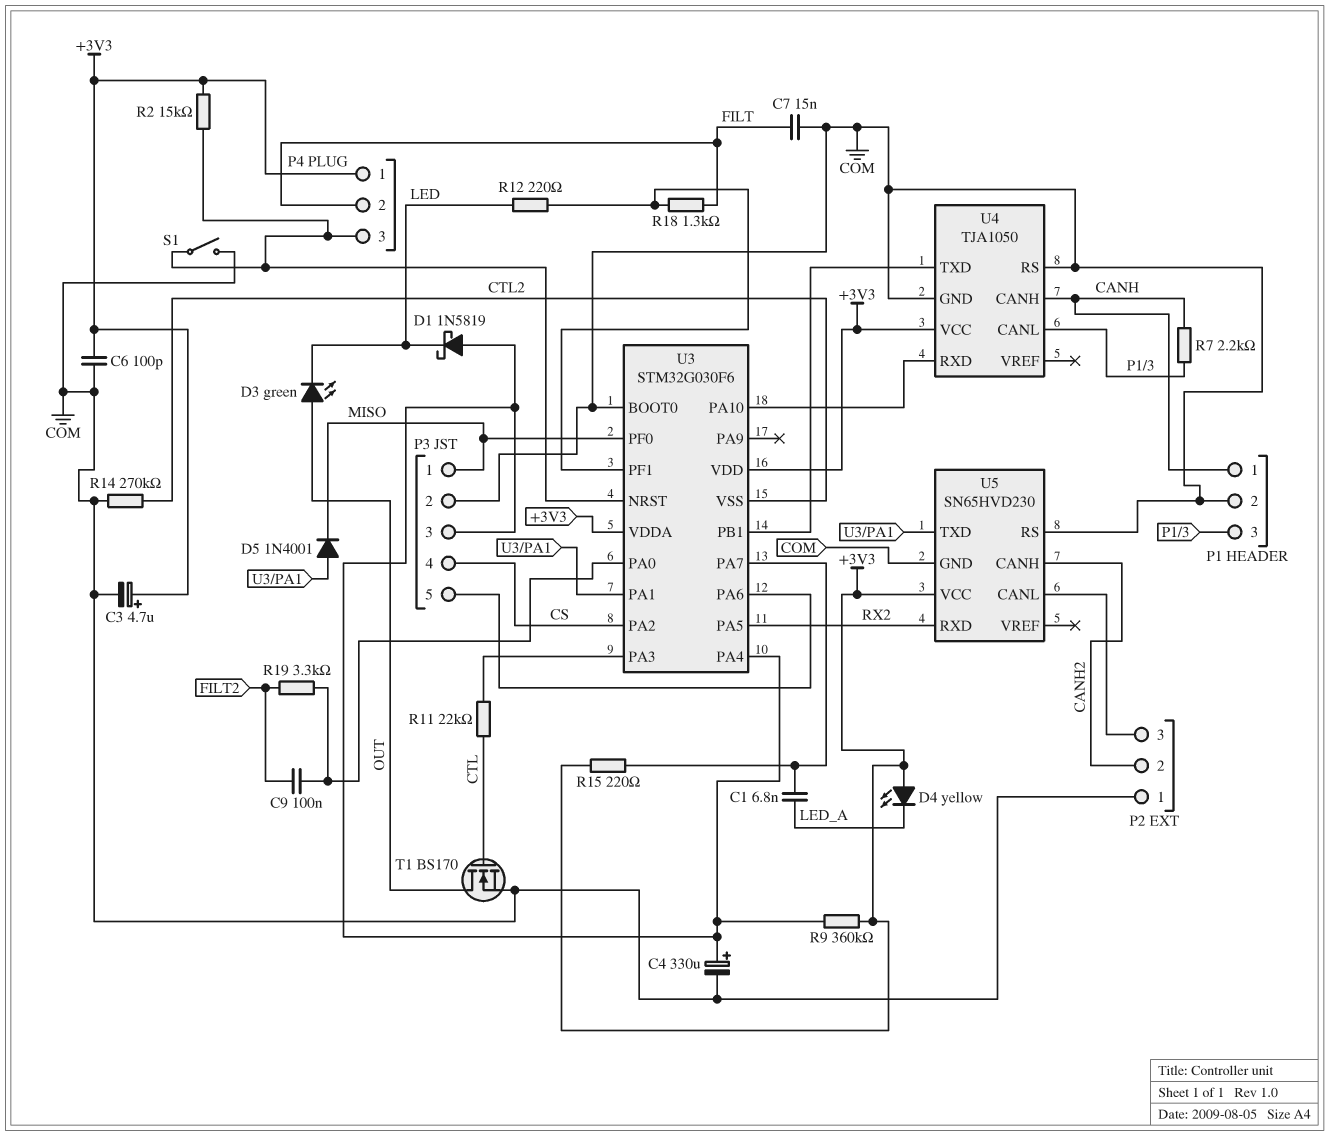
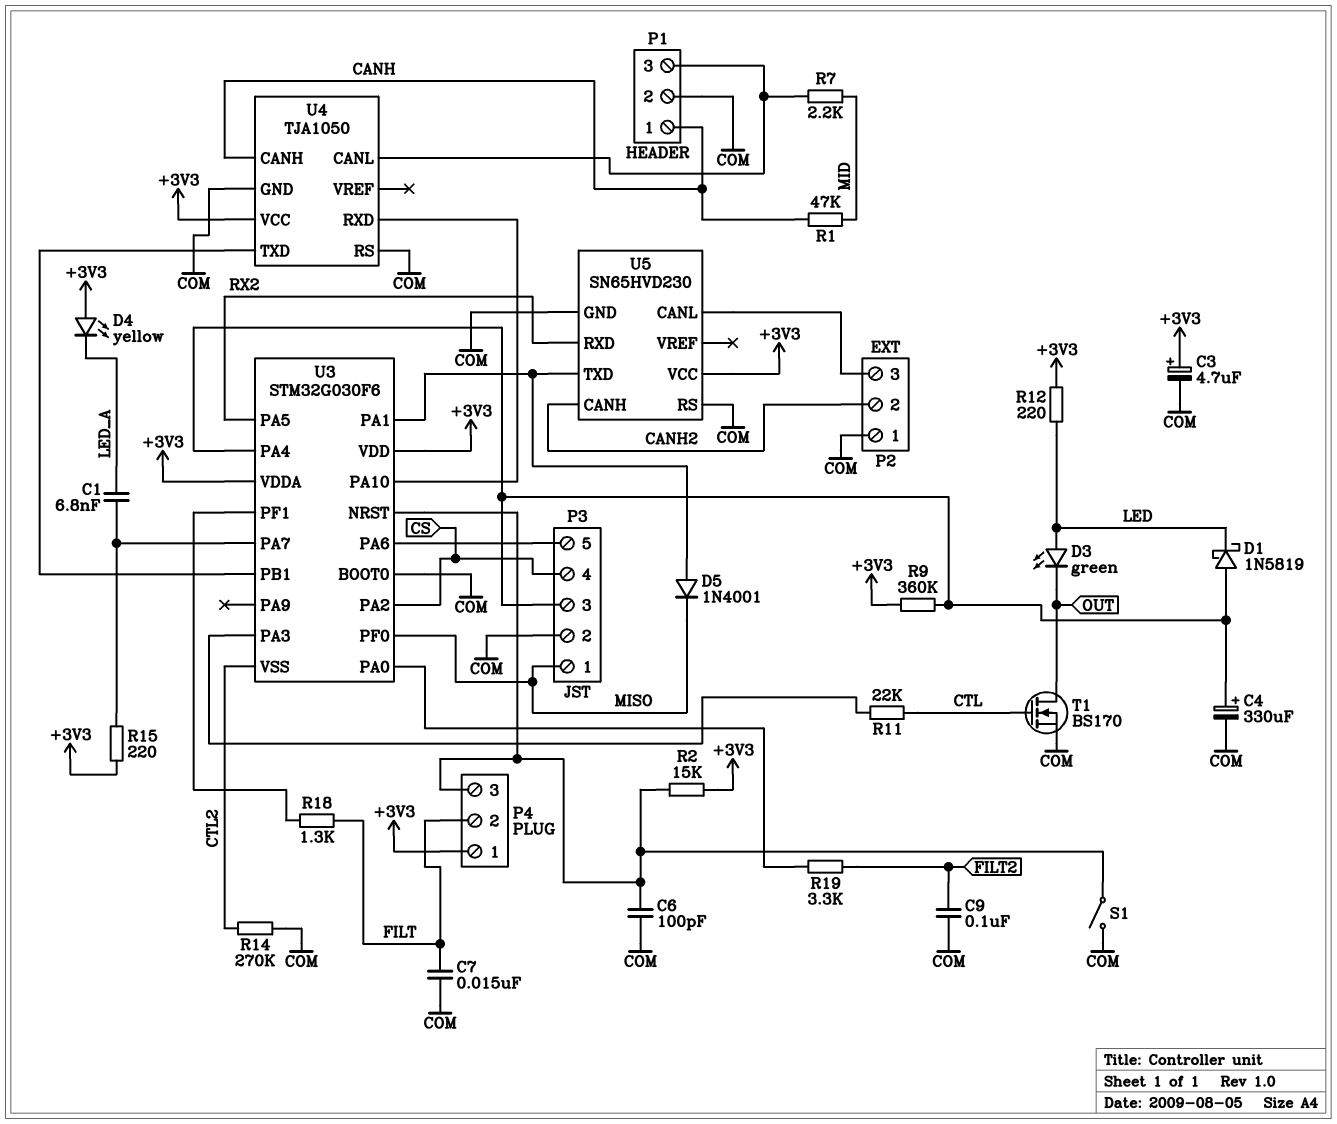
C6: 100pF (+3V3, COM) -> 100pF (COM, P4/3)
C9: 100nF (FILT2, U3/PA0) -> 100nF (COM, FILT2)
D3: LED green (A OUT, K LED) -> LED green (A LED, K OUT)
R1: none -> 47k (CANH, MID)
R7: 2.2k (CANH, P1/3) -> 2.2k (MID, P1/3)
R12: 220 (LED, U3/PF1) -> 220 (+3V3, LED)

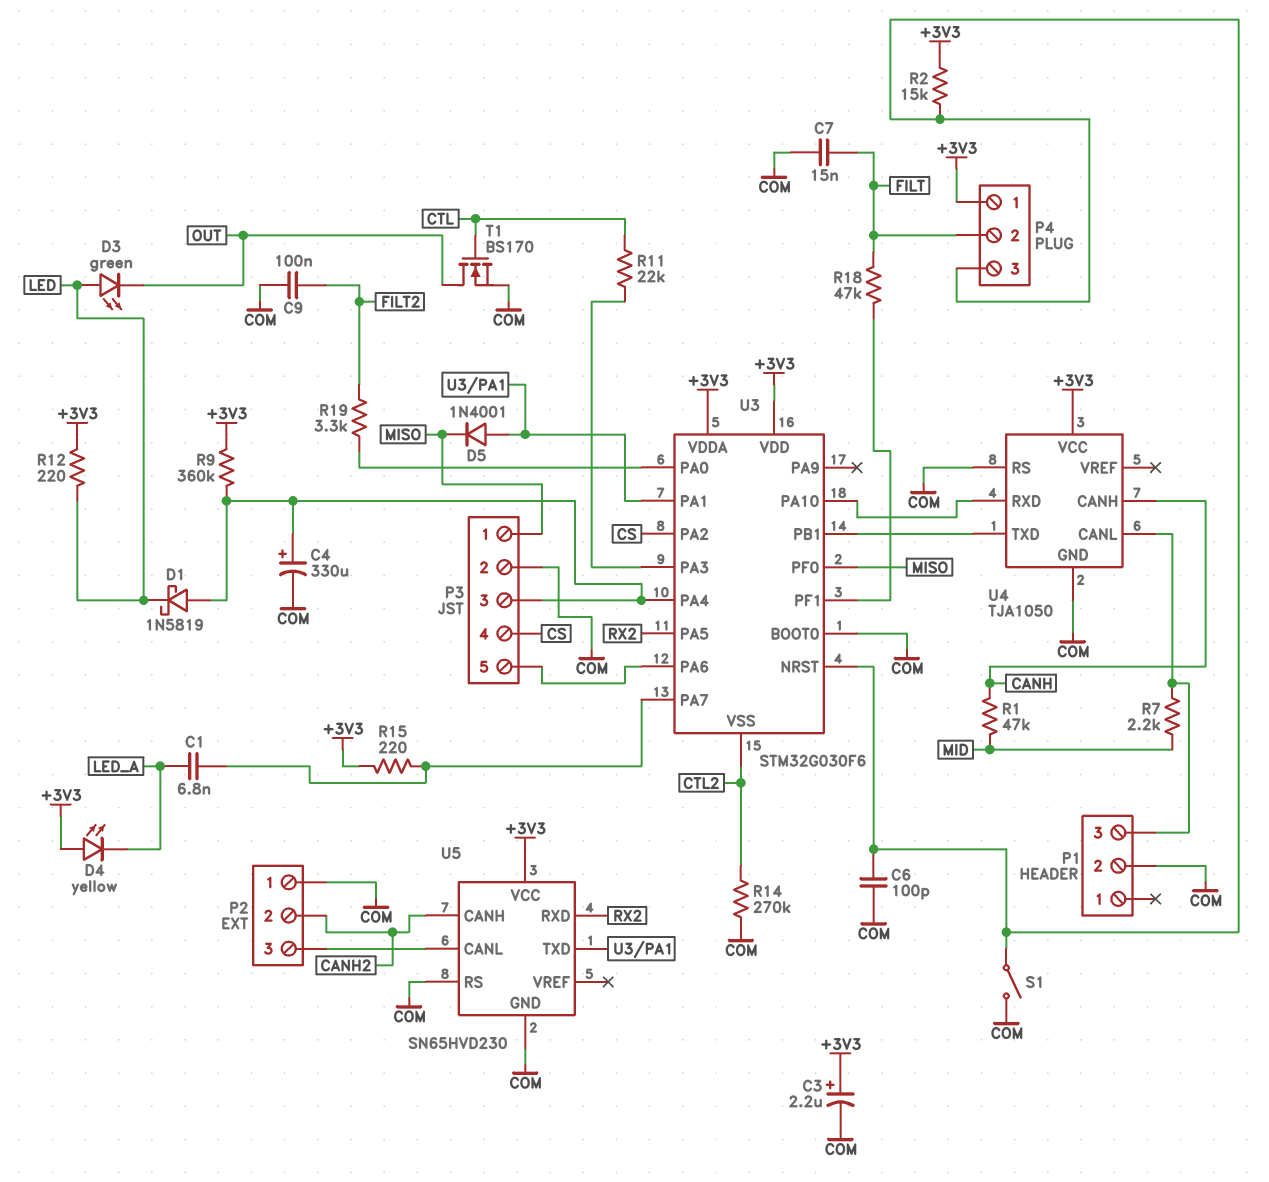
C3: 4.7uF (plus +3V3, minus COM) -> 2.2uF (plus +3V3, minus COM)
P1 pin 1: CANH -> none
R18: 1.3k (FILT, U3/PF1) -> 47k (FILT, U3/PF1)

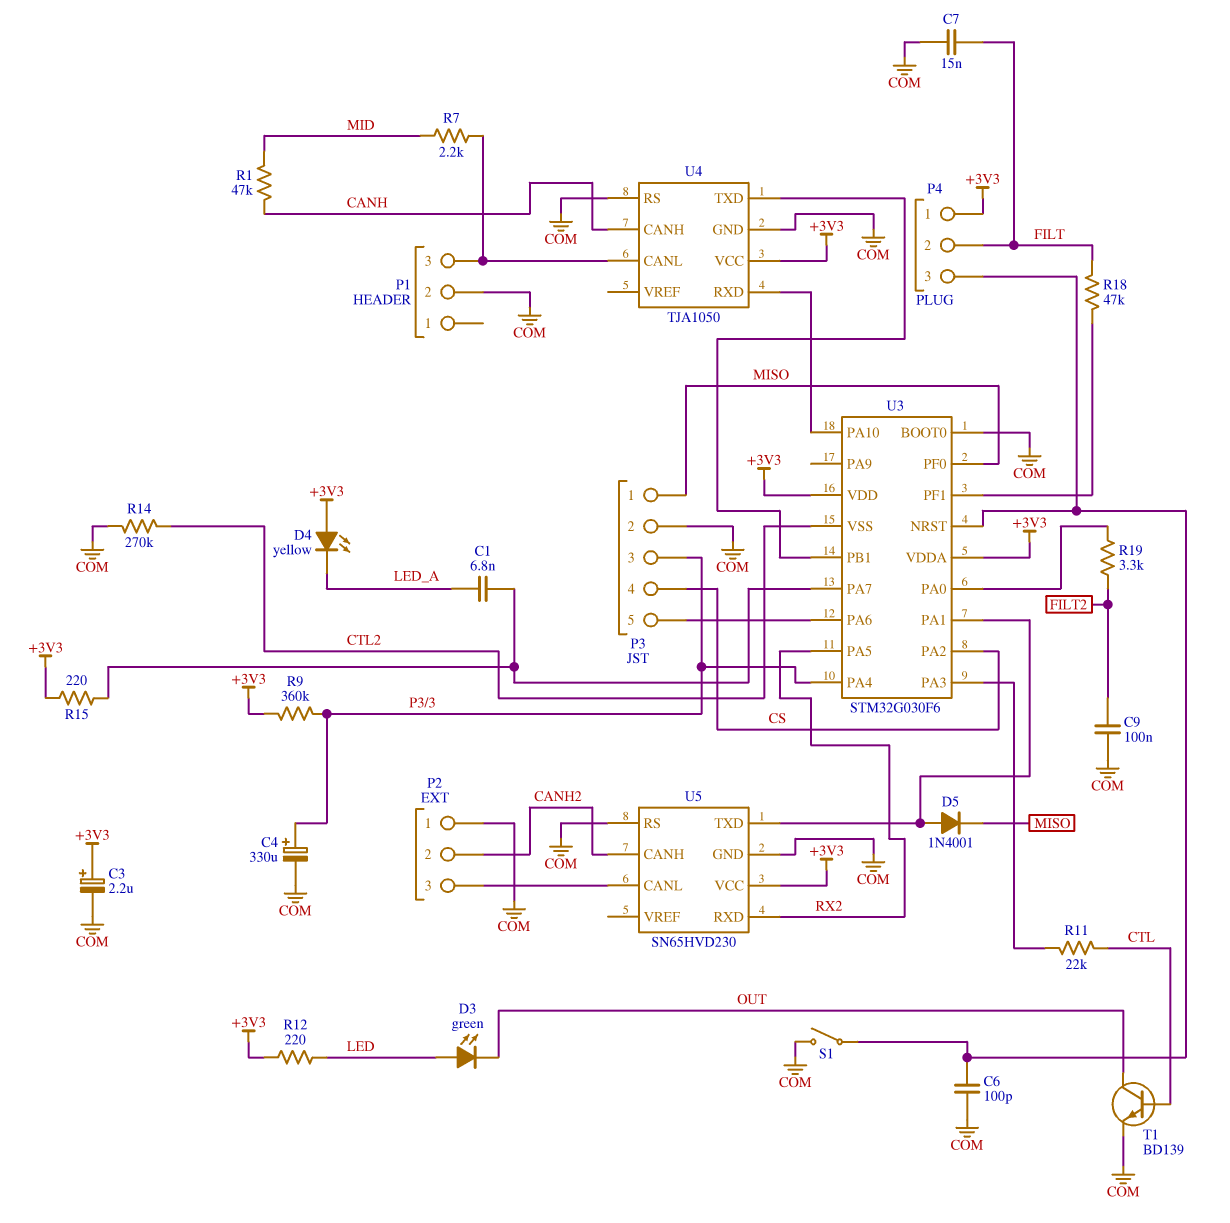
D1: schottky 1N5819 (A P3/3, K LED) -> none
R2: 15k (+3V3, P4/3) -> none
T1: NMOS BS170 (G CTL, D OUT, S COM) -> NPN BD139 (B CTL, C OUT, E COM)

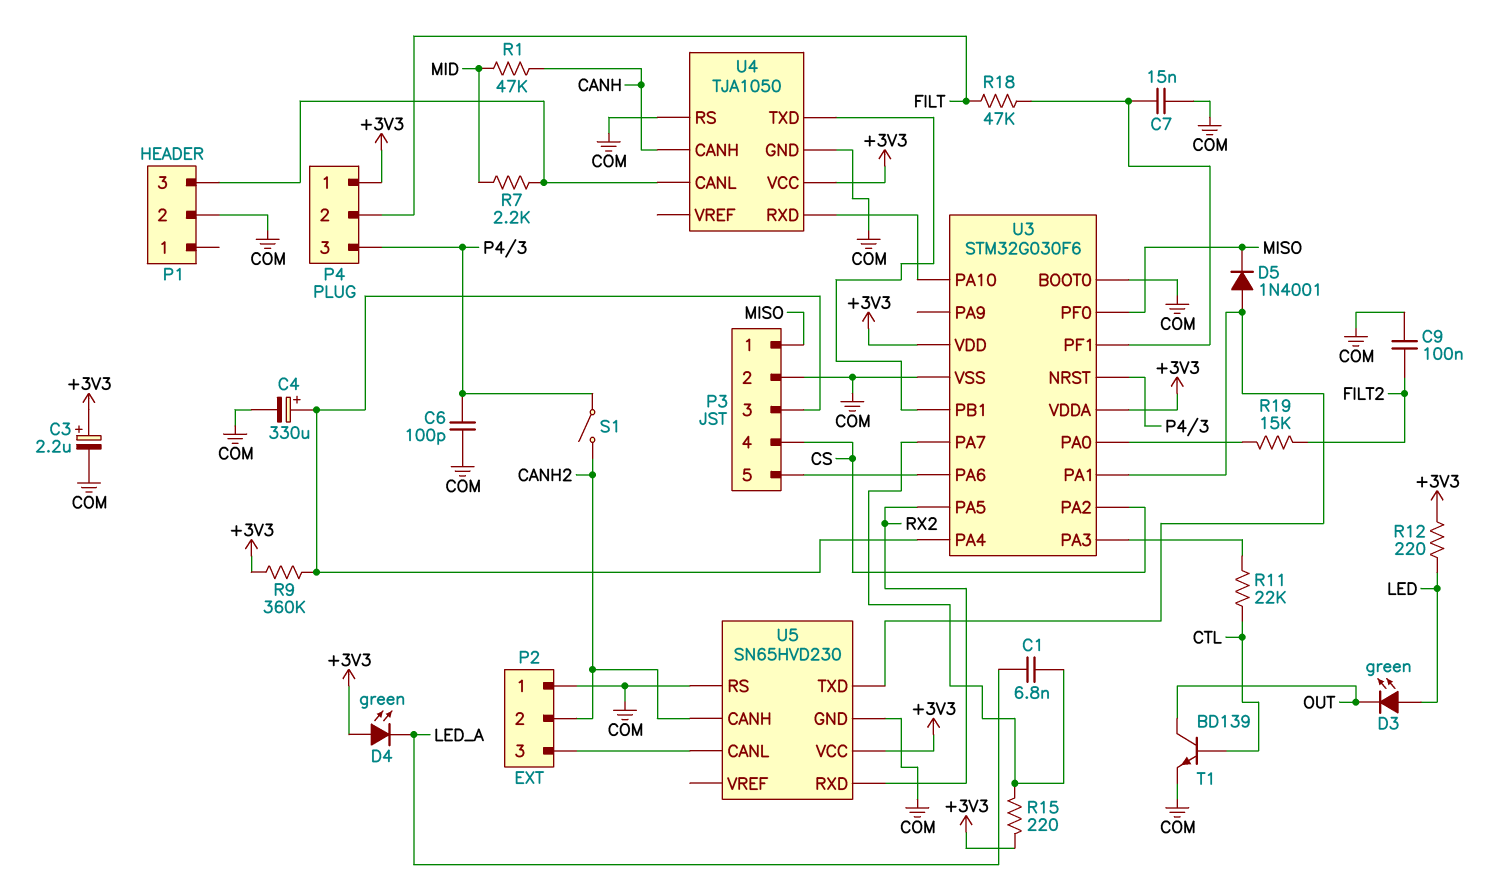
C7: 15nF (COM, FILT) -> 15nF (COM, U3/PF1)
D4: LED yellow (A +3V3, K LED_A) -> LED green (A +3V3, K LED_A)
R14: 270k (COM, CTL2) -> none
R19: 3.3k (FILT2, U3/PA0) -> 15k (FILT2, U3/PA0)
S1: switch (COM, P4/3) -> switch (CANH2, P4/3)
U3 pin VSS: CTL2 -> COM

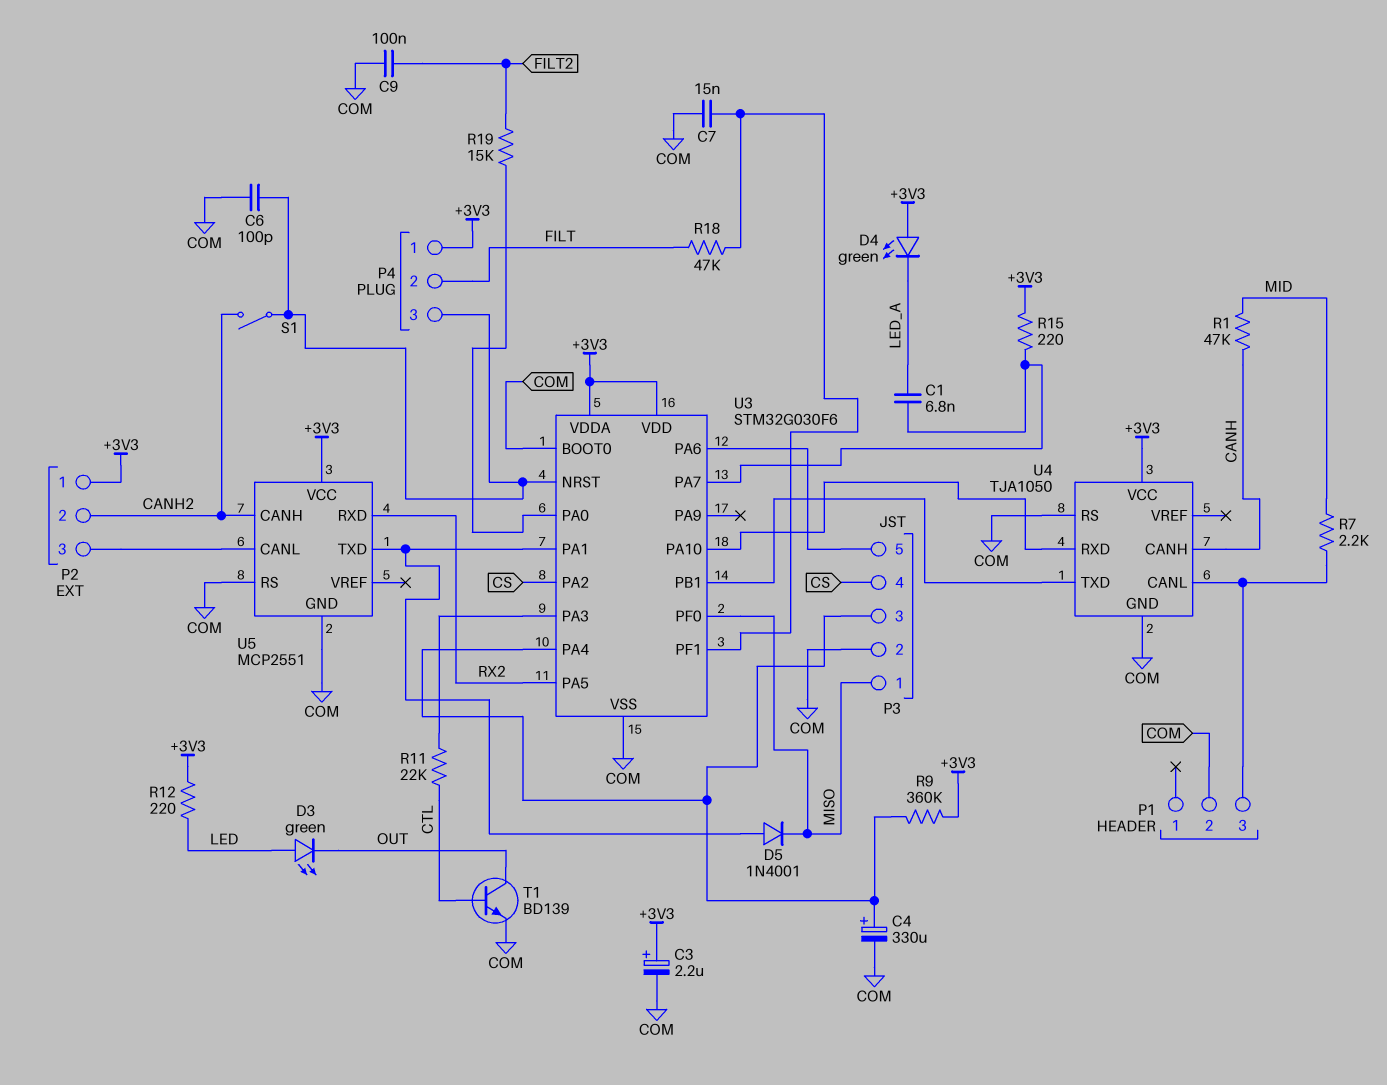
P2 pin 1: COM -> +3V3
U5: SN65HVD230 -> MCP2551

